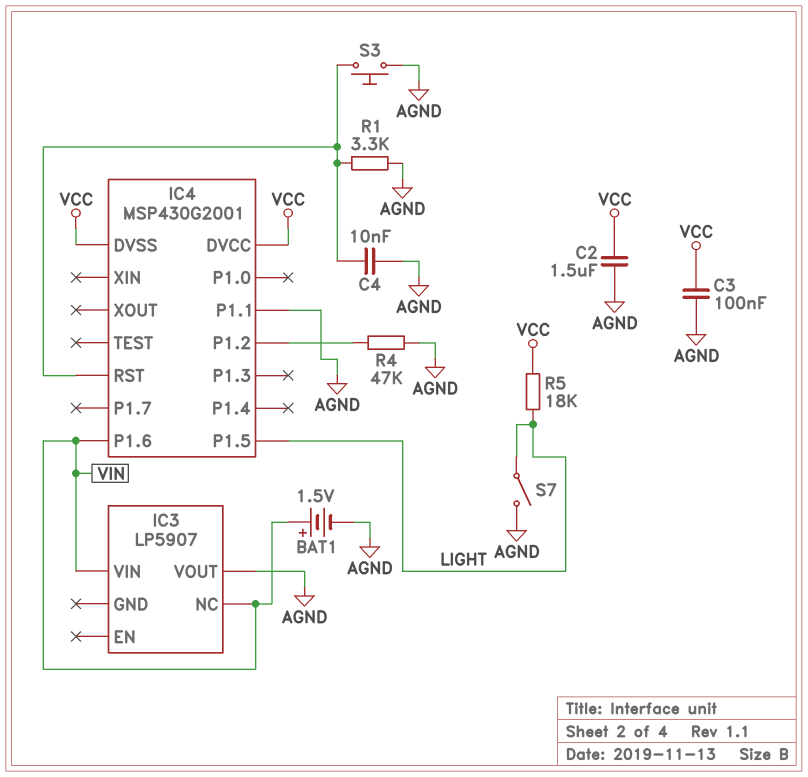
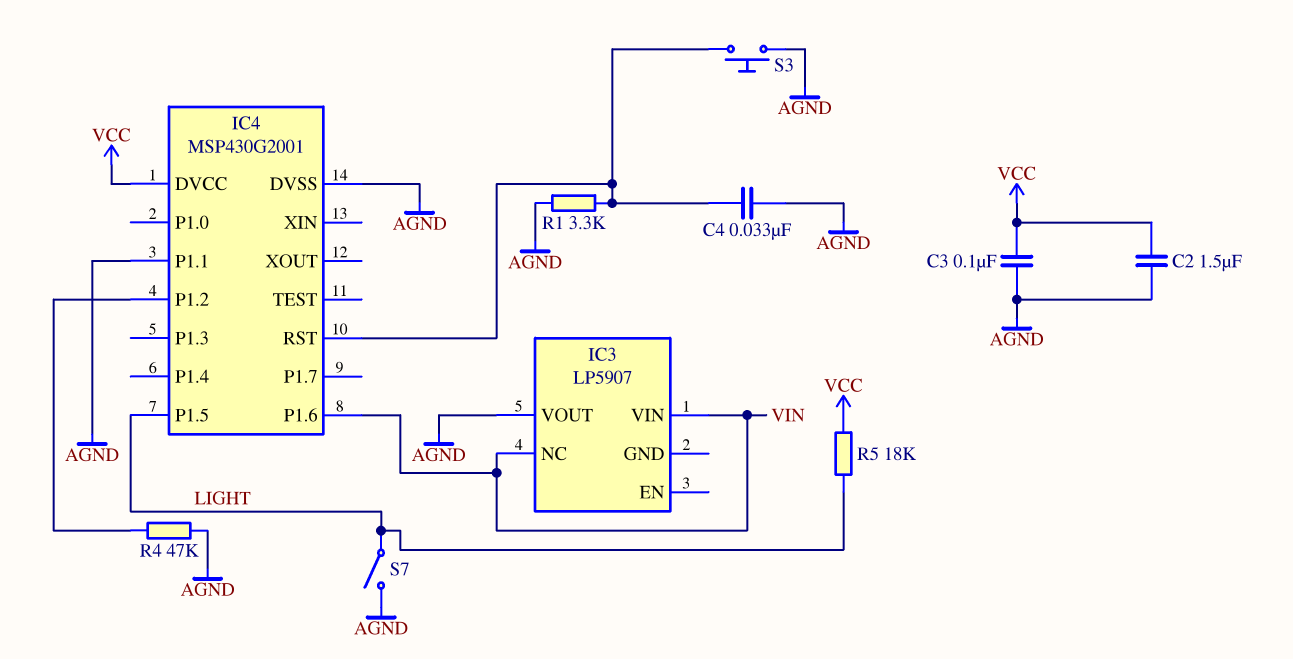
BAT1: 1.5V (plus VIN, minus AGND) -> none
C4: 10nF (AGND, IC4/RST) -> 33nF (AGND, IC4/RST)
IC4 pin DVSS: VCC -> AGND

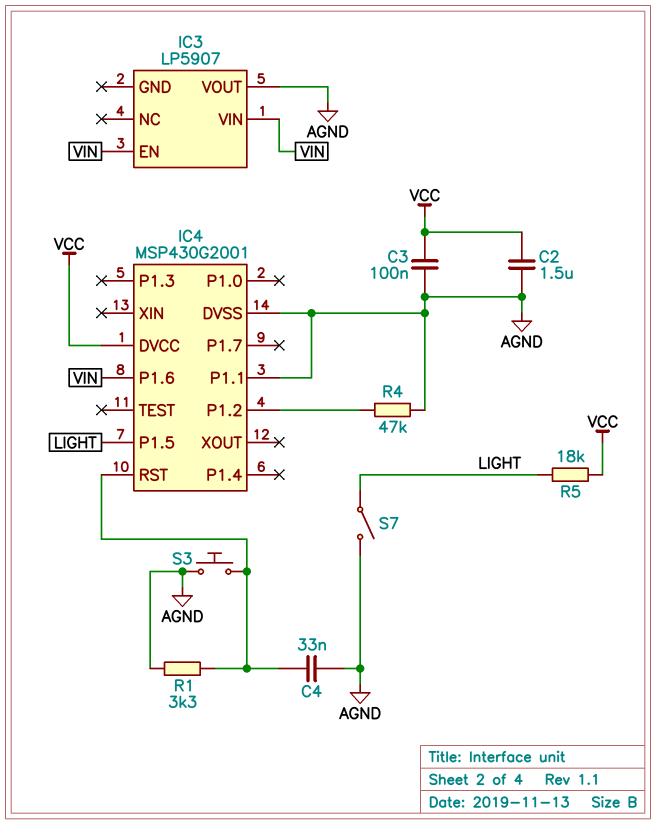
IC3 pin EN: none -> VIN
IC3 pin NC: VIN -> none

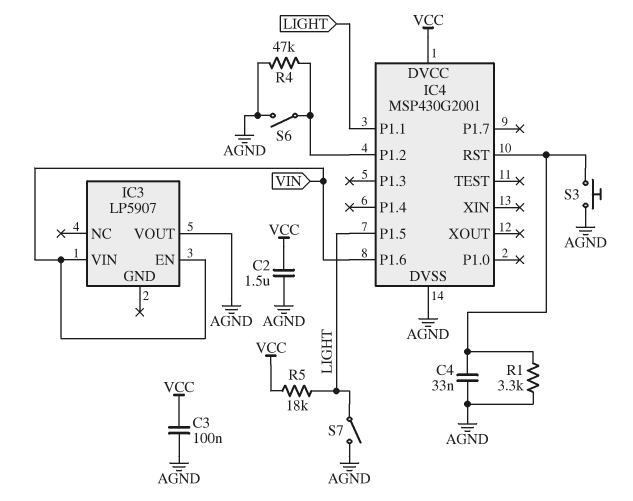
IC4 pin P1.1: AGND -> LIGHT
S6: none -> switch (AGND, IC4/P1.2)

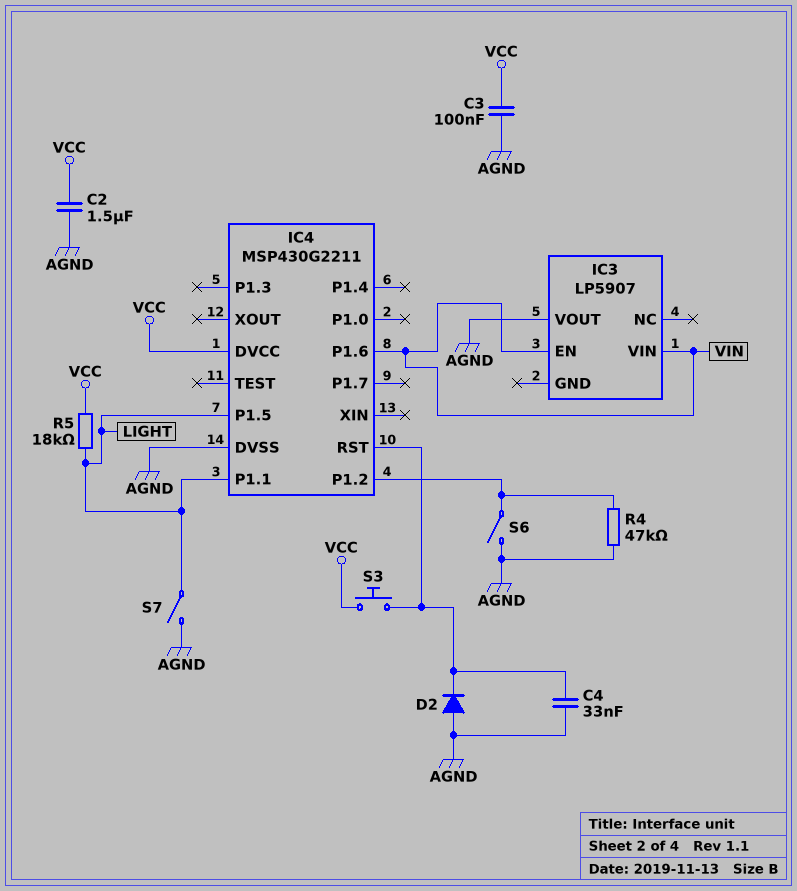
D2: none -> diode (A AGND, K IC4/RST)
IC4: MSP430G2001 -> MSP430G2211
R1: 3.3k (AGND, IC4/RST) -> none
S3: button (AGND, IC4/RST) -> button (IC4/RST, VCC)

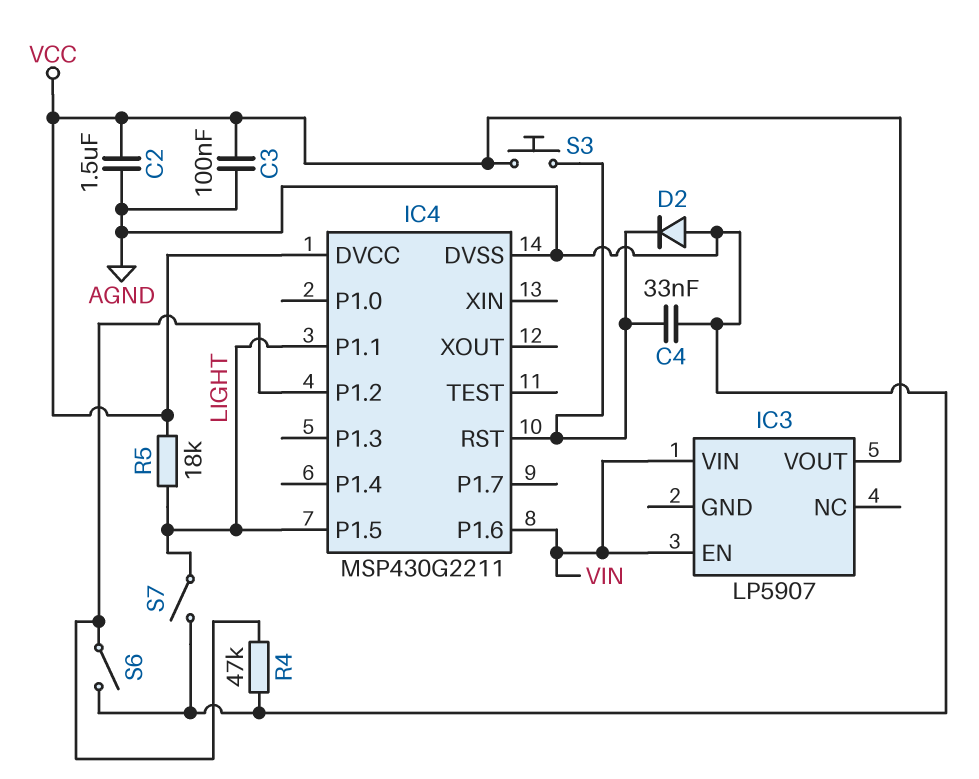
IC3 pin VOUT: AGND -> VCC

